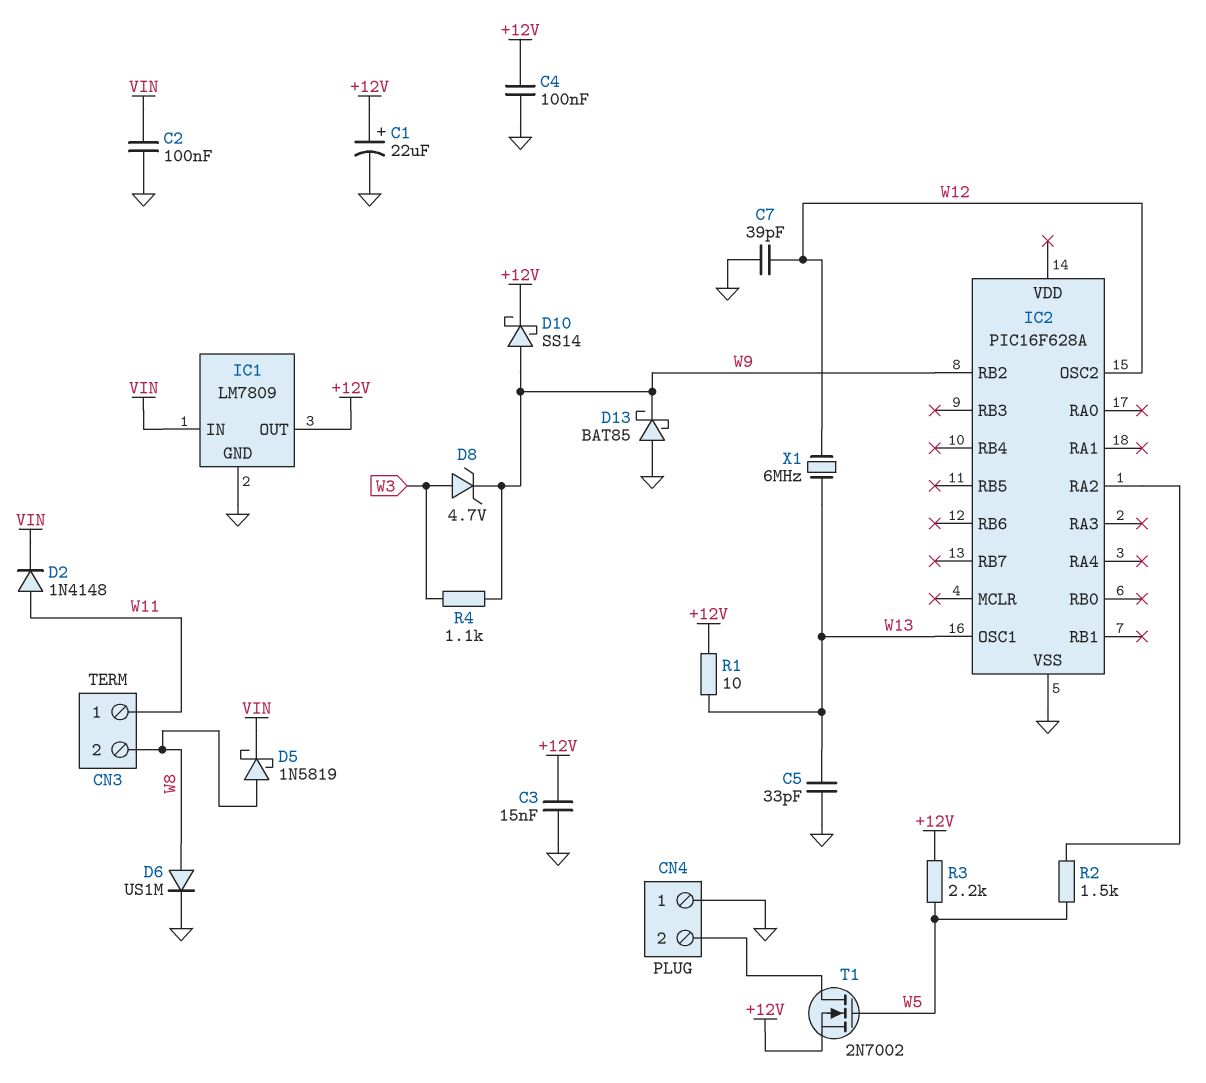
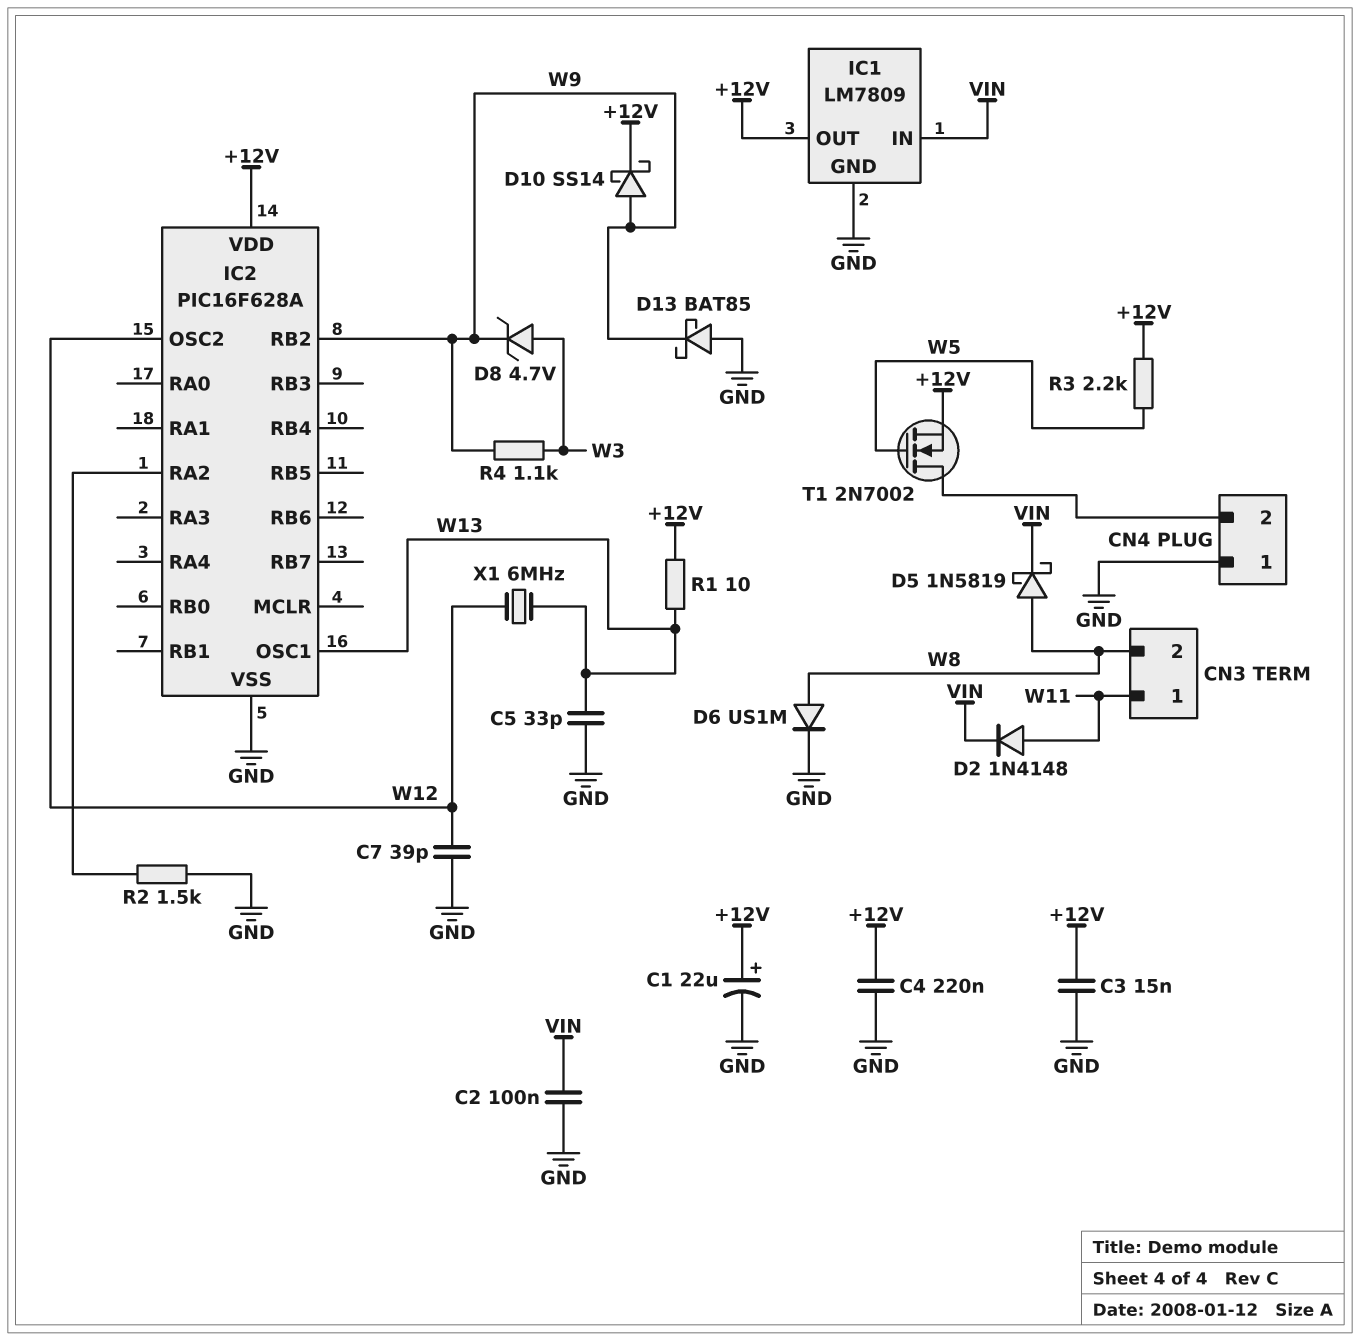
C4: 100nF (+12V, GND) -> 220nF (+12V, GND)
IC2 pin VDD: none -> +12V
R2: 1.5k (IC2/RA2, W5) -> 1.5k (GND, IC2/RA2)

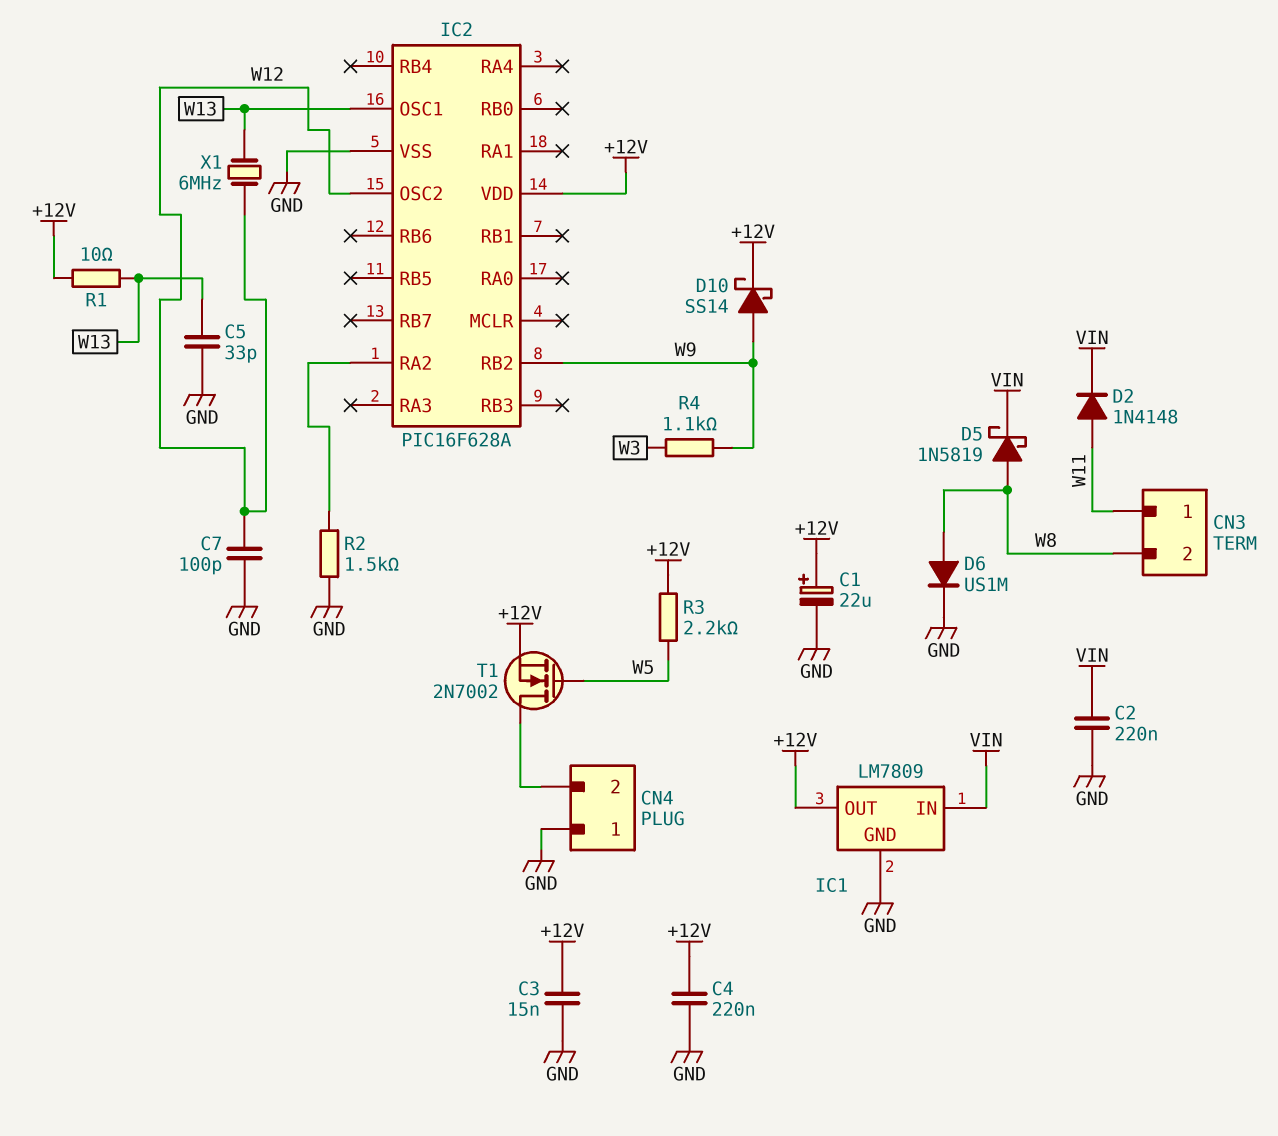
C2: 100nF (GND, VIN) -> 220nF (GND, VIN)
C7: 39pF (GND, W12) -> 100pF (GND, W12)
D8: zener 4.7V (A W3, K W9) -> none
D13: schottky BAT85 (A GND, K W9) -> none

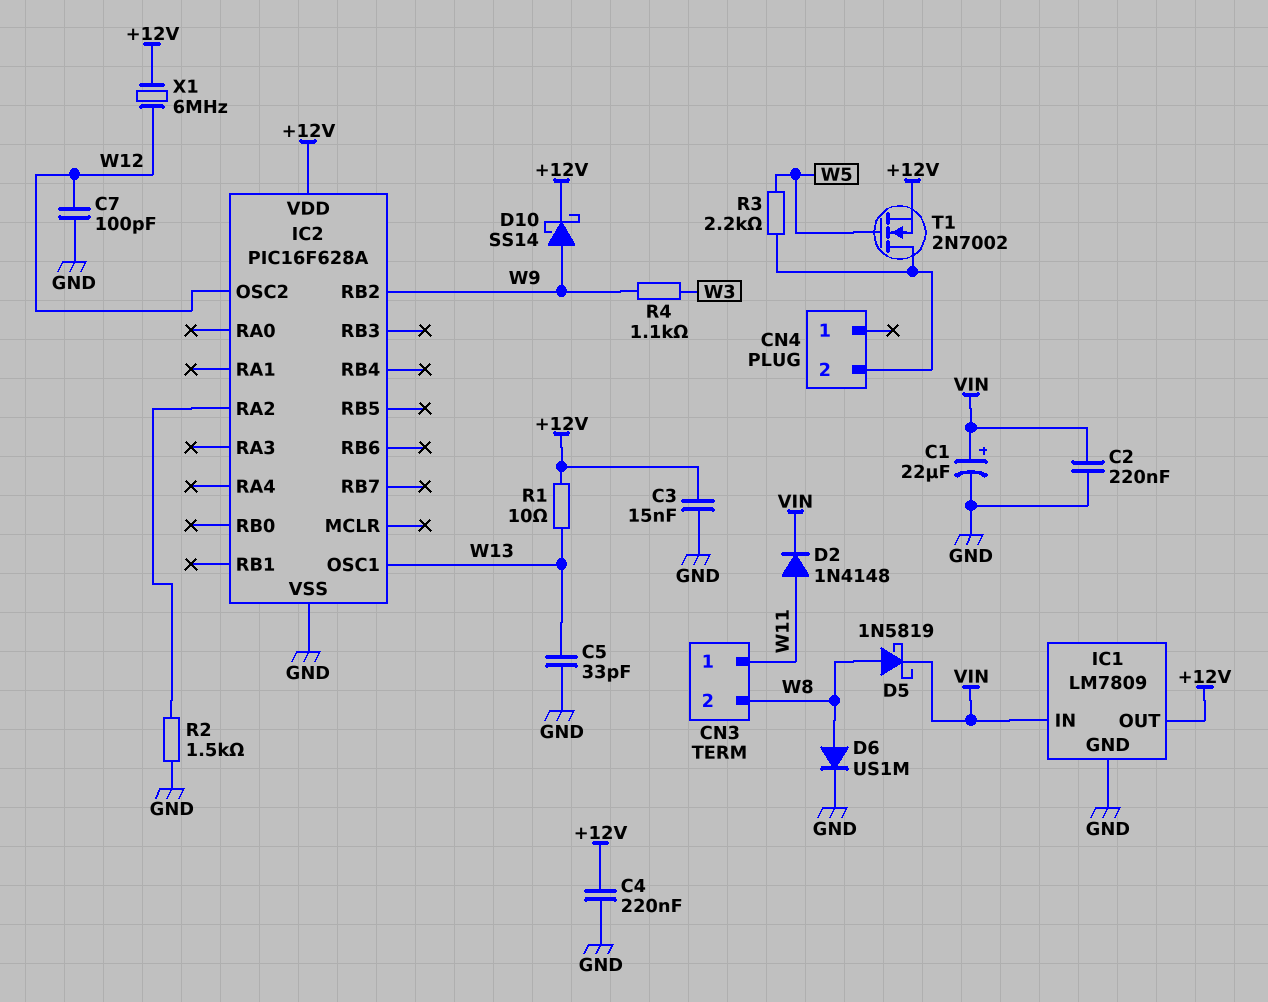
C1: 22uF (plus +12V, minus GND) -> 22uF (plus VIN, minus GND)
CN4 pin 1: GND -> none
R3: 2.2k (+12V, W5) -> 2.2k (CN4/2, W5)
X1: 6MHz (W12, W13) -> 6MHz (+12V, W12)

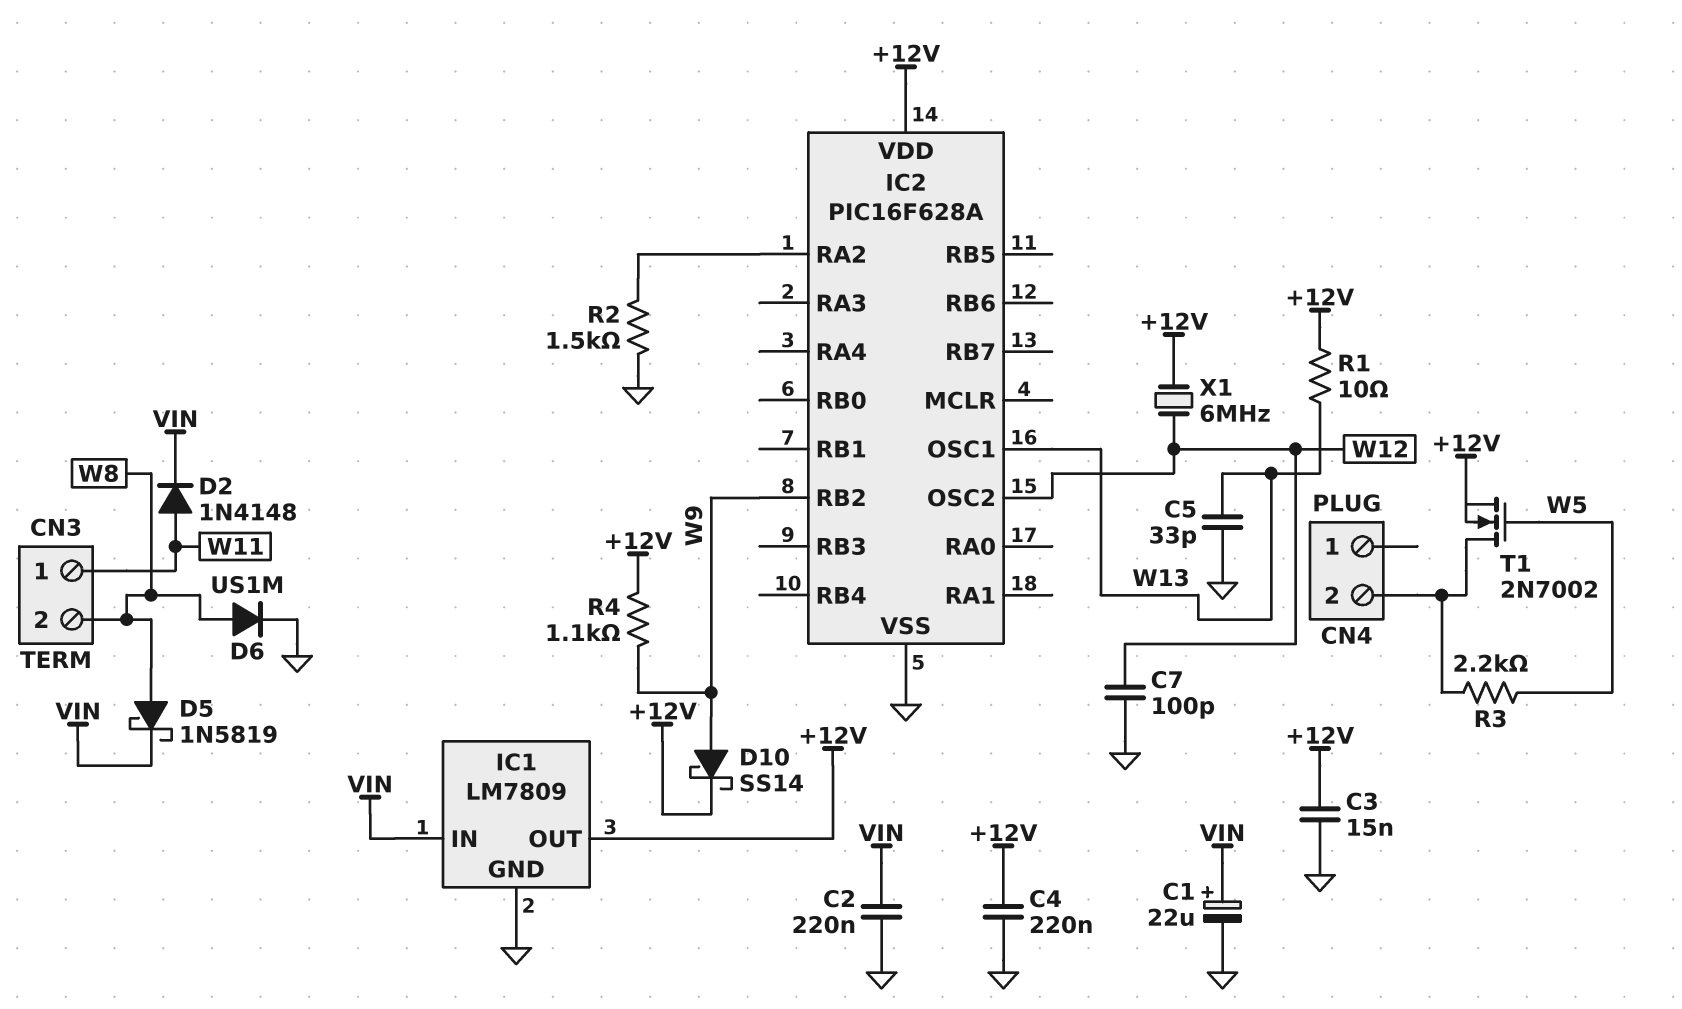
R4: 1.1k (W3, W9) -> 1.1k (+12V, W9)

